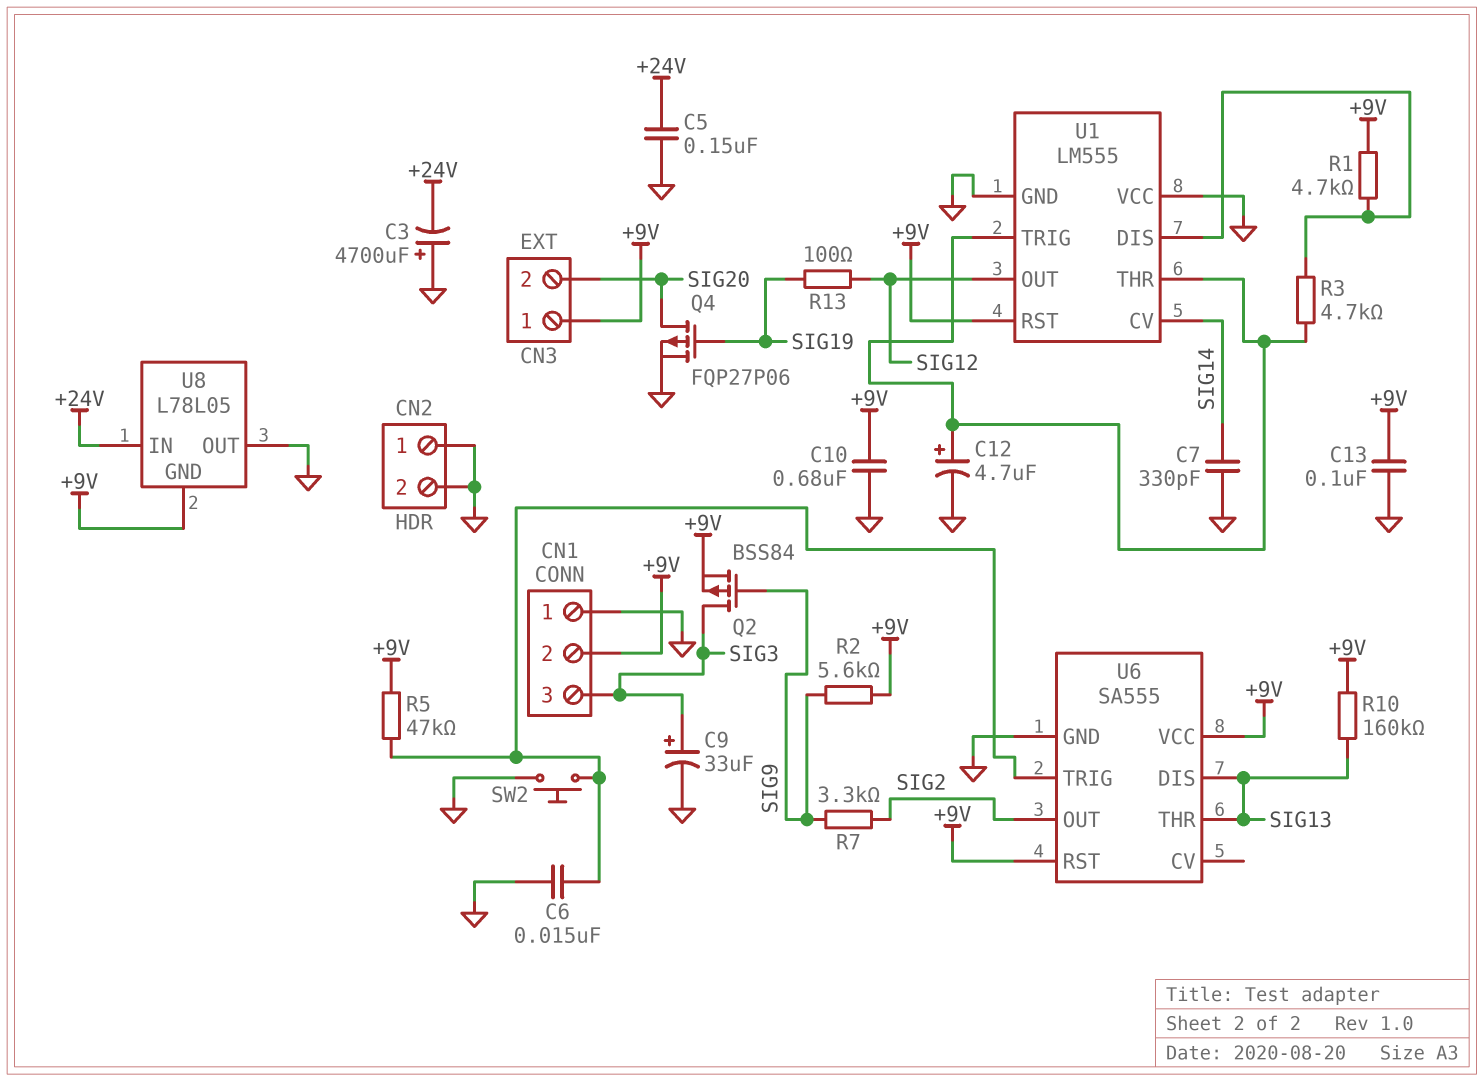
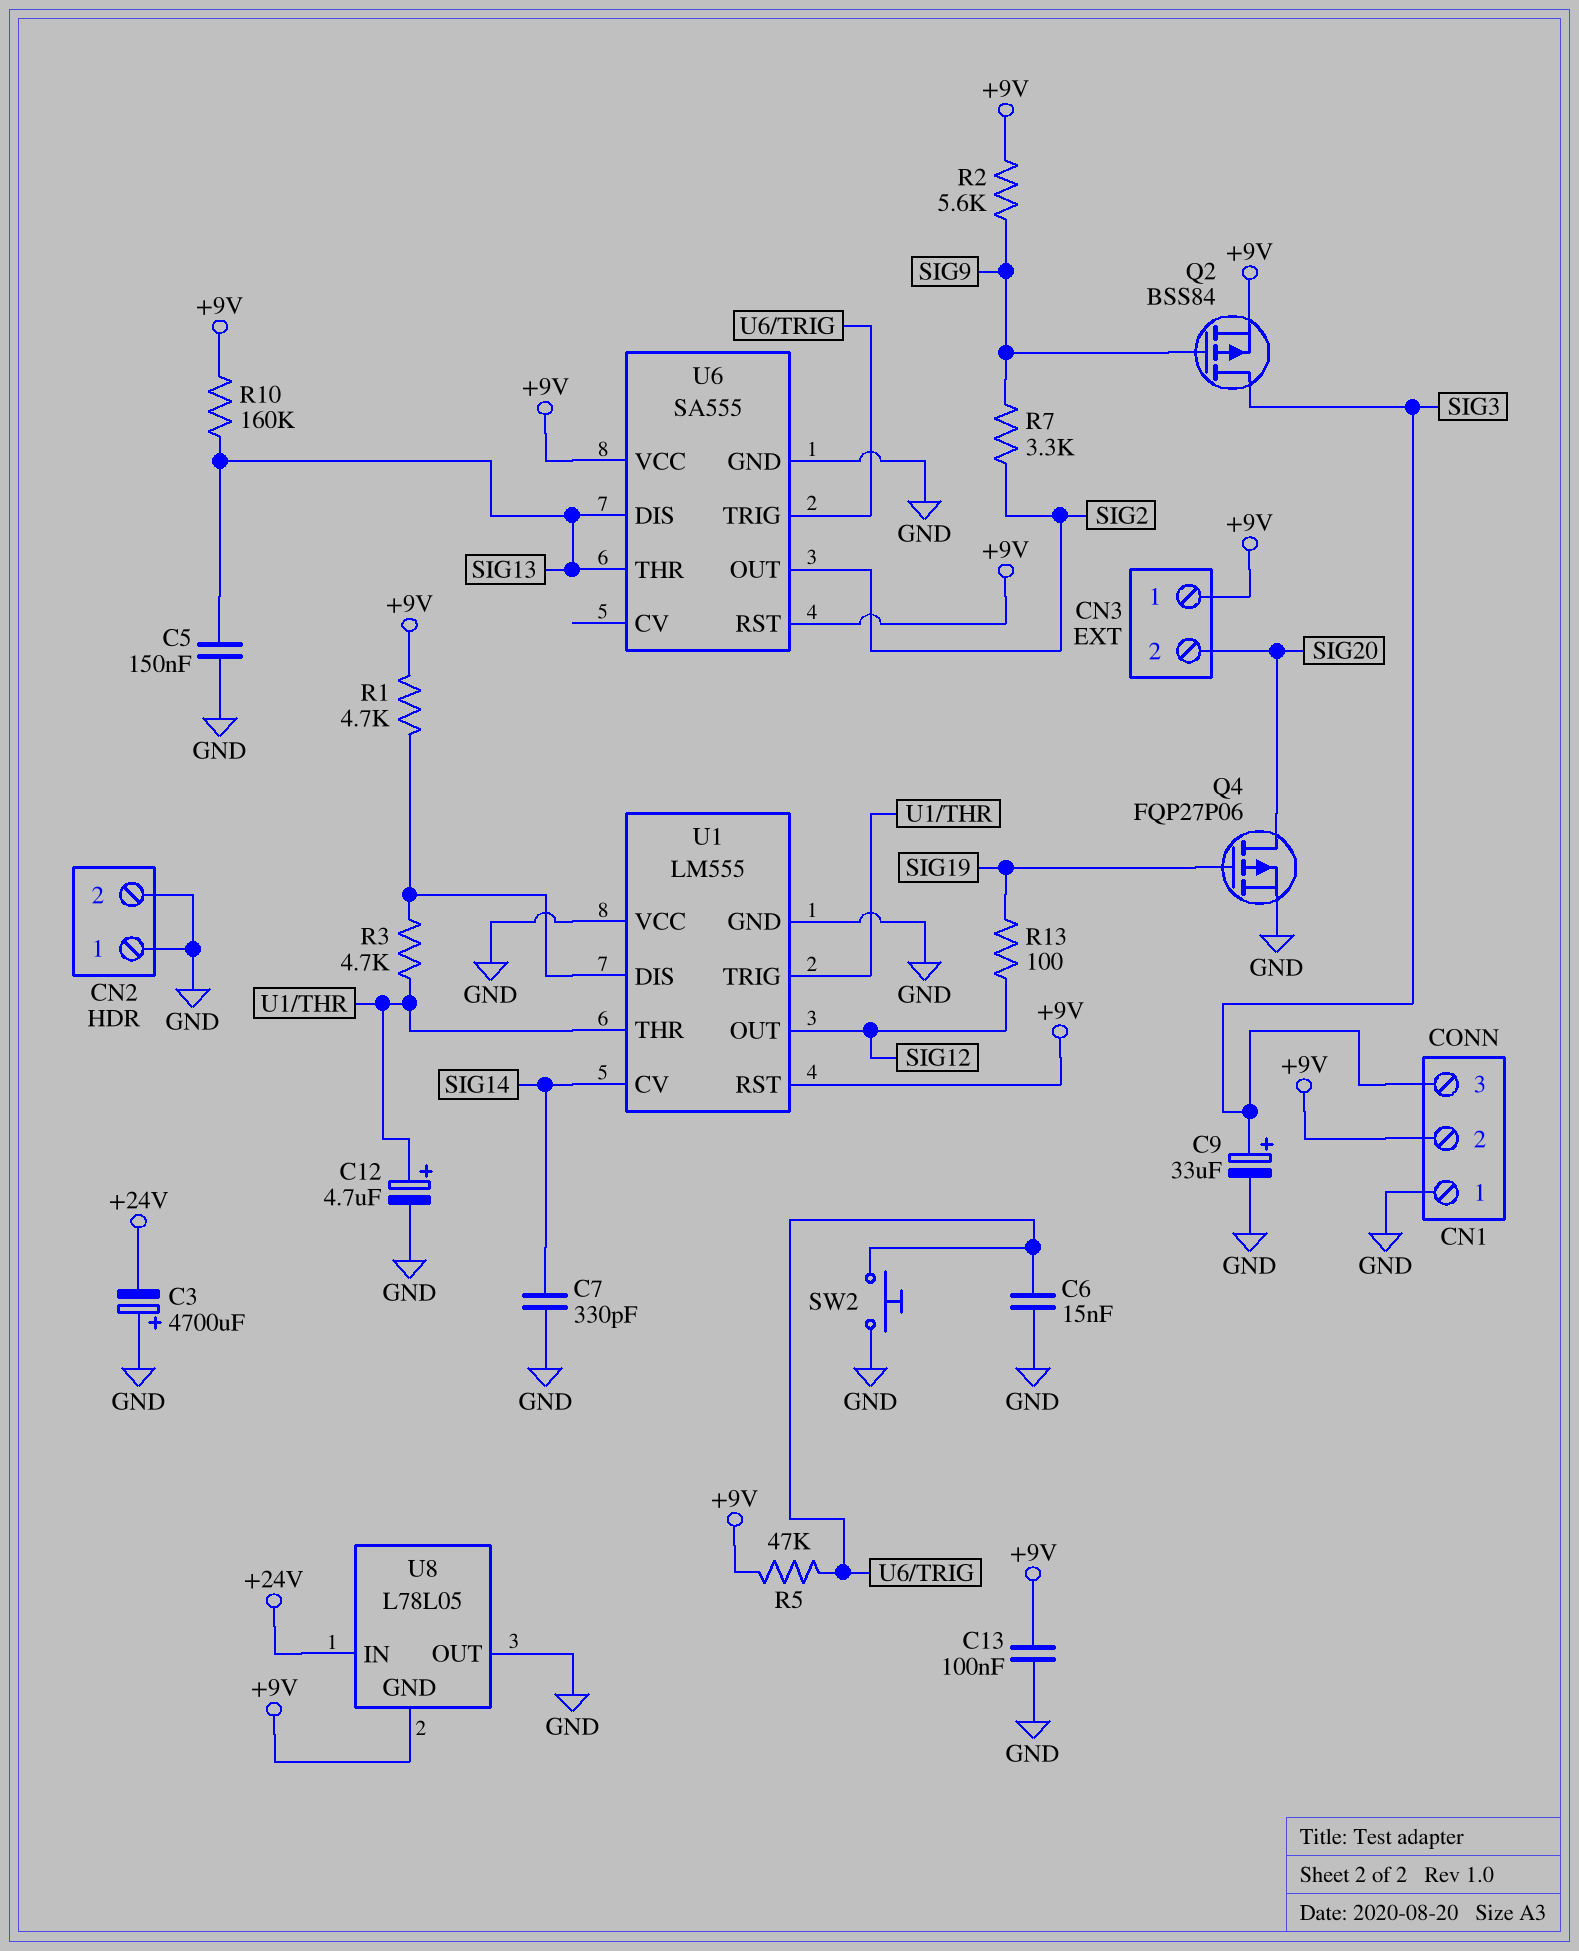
C5: 150nF (+24V, GND) -> 150nF (GND, SIG13)
C10: 680nF (+9V, GND) -> none

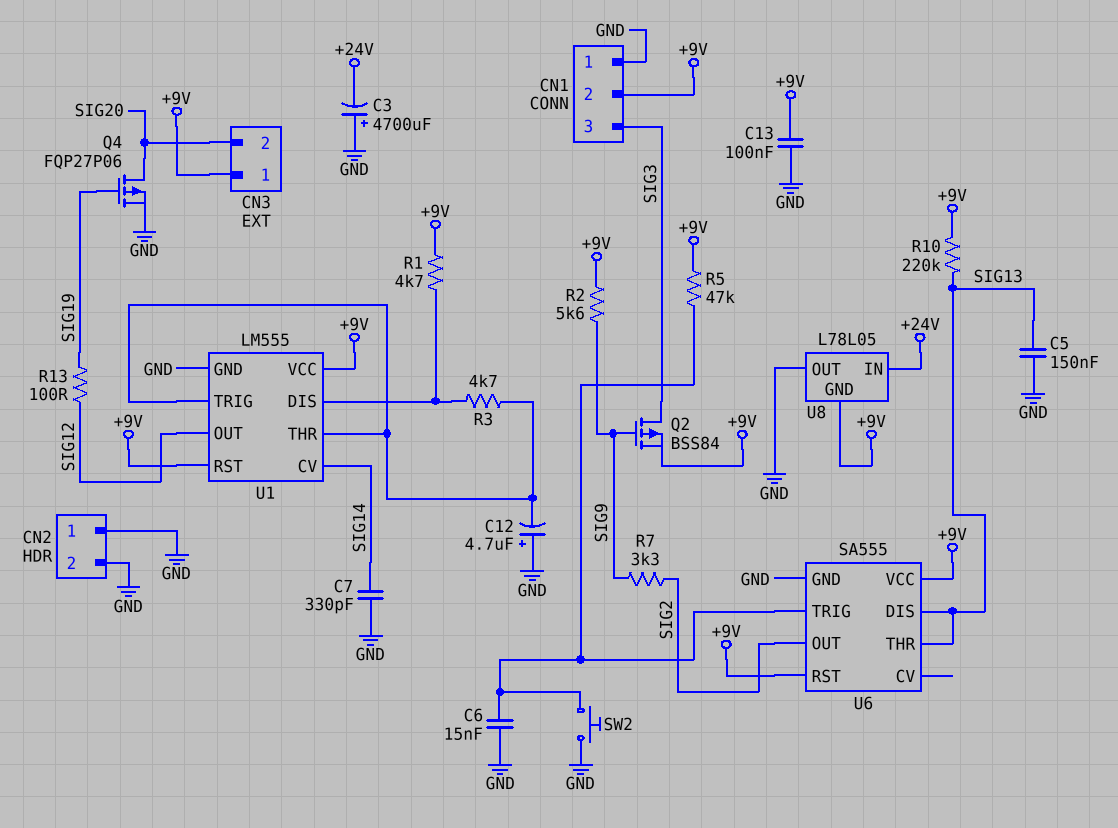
C9: 33uF (plus SIG3, minus GND) -> none
C12: 4.7uF (plus U1/THR, minus GND) -> 4.7uF (plus GND, minus U1/THR)
R10: 160k (+9V, SIG13) -> 220k (+9V, SIG13)
U1 pin VCC: GND -> +9V

